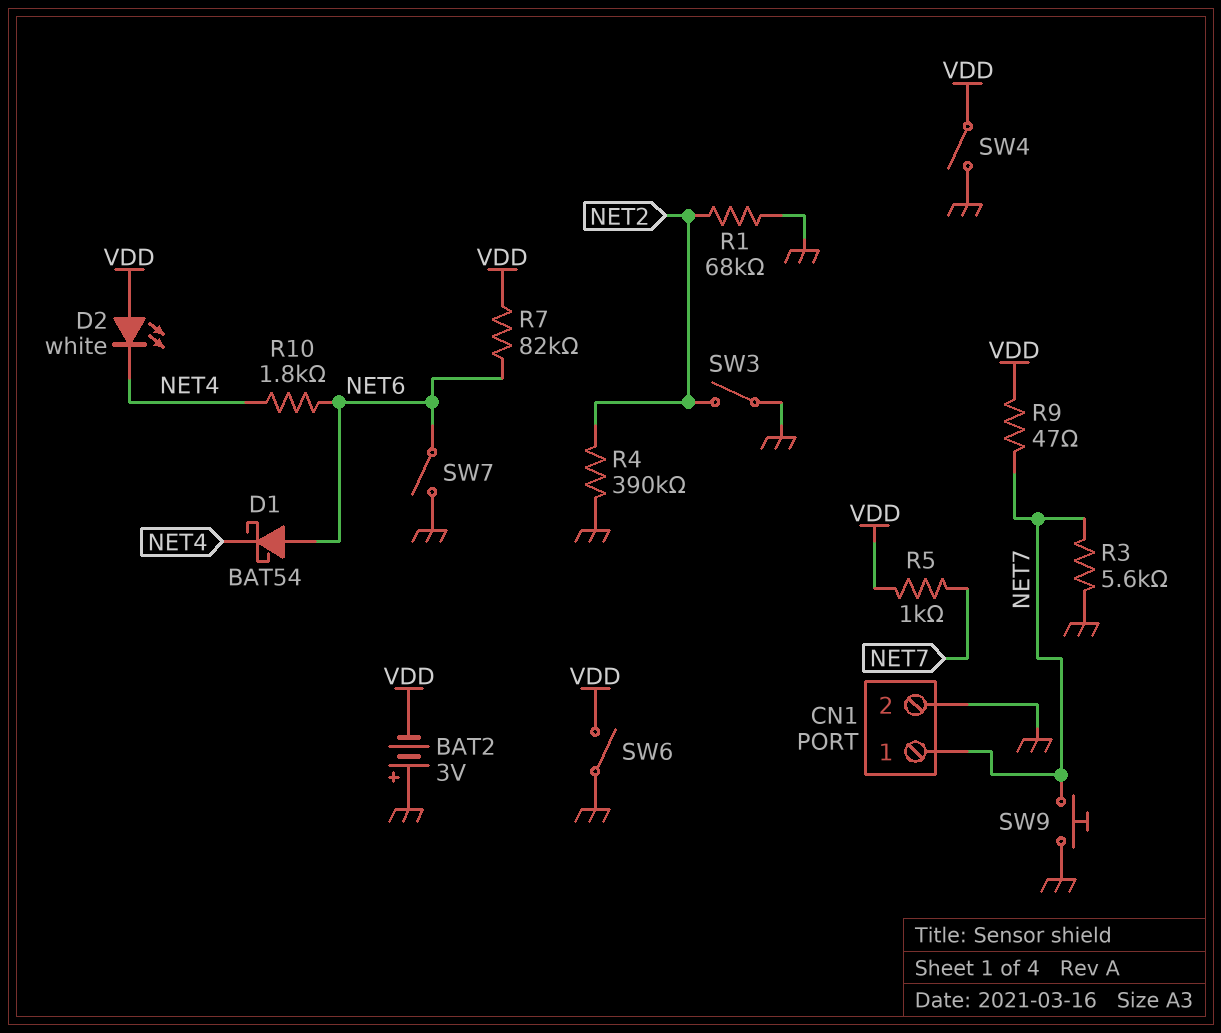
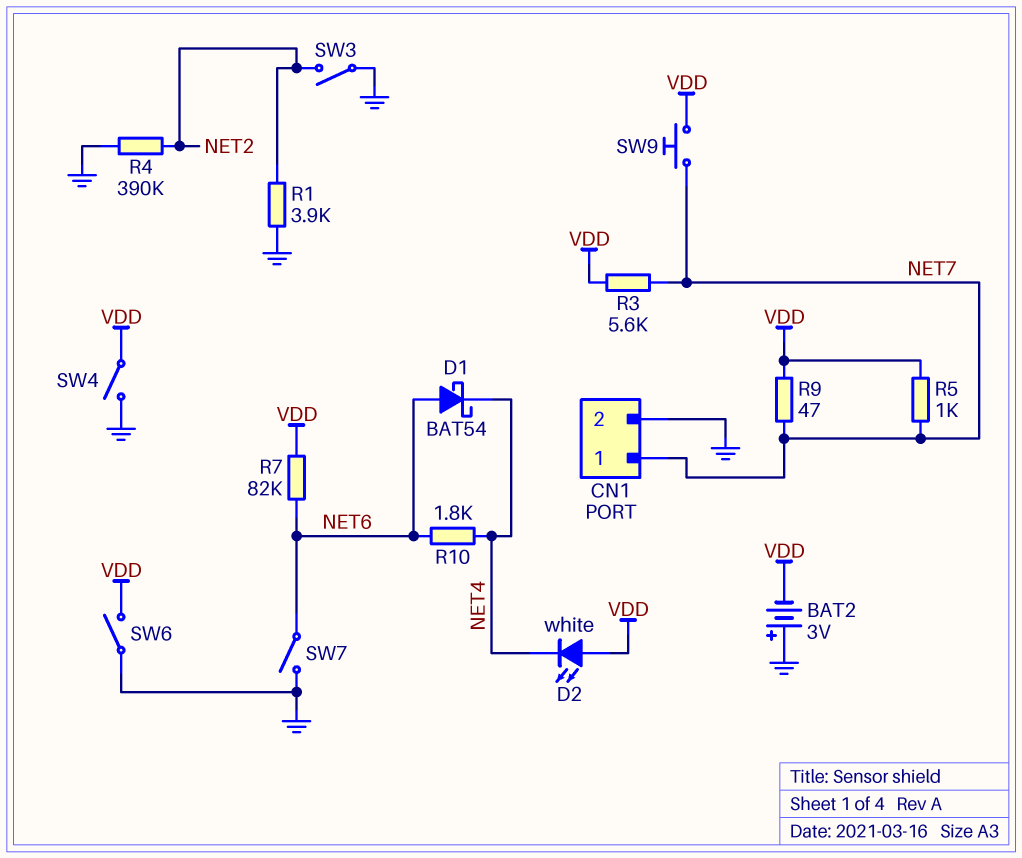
R1: 68k (GND, NET2) -> 3.9k (GND, NET2)
R3: 5.6k (GND, NET7) -> 5.6k (NET7, VDD)
SW9: button (GND, NET7) -> button (NET7, VDD)

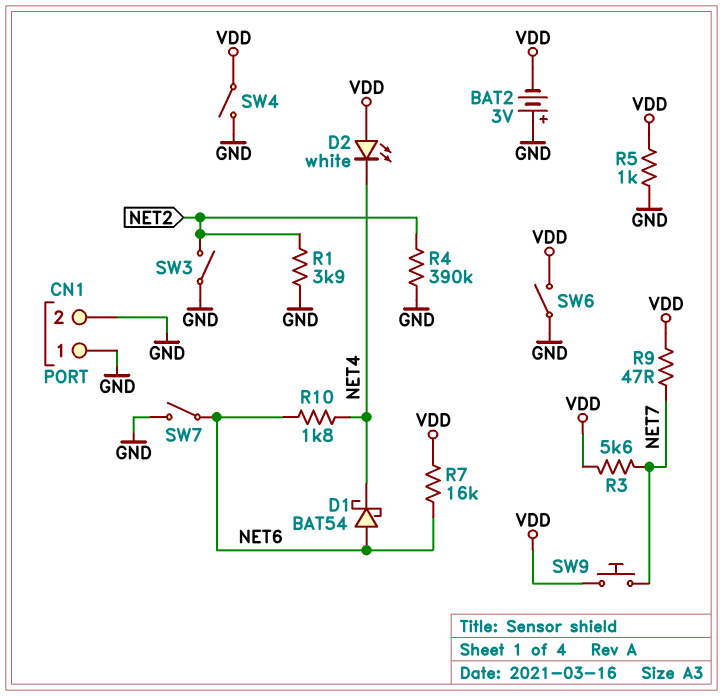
CN1 pin 1: NET7 -> GND
R5: 1k (NET7, VDD) -> 1k (GND, VDD)
R7: 82k (NET6, VDD) -> 16k (NET6, VDD)

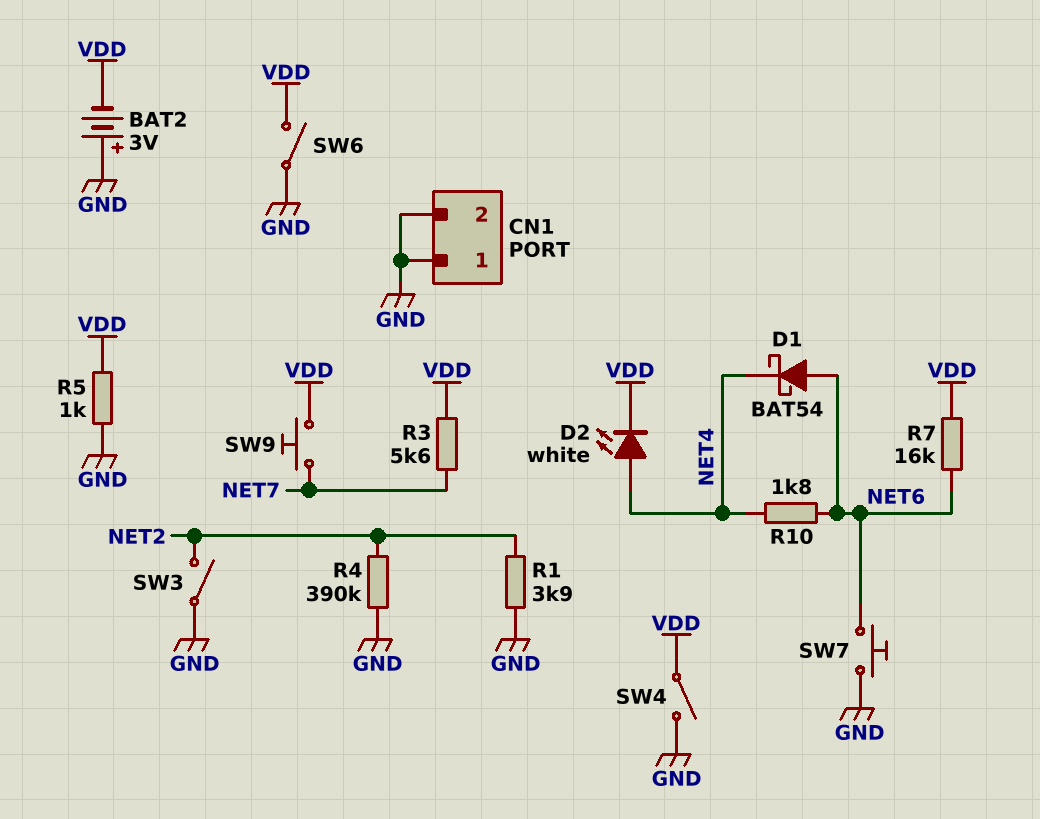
D2: LED white (A VDD, K NET4) -> LED white (A NET4, K VDD)
R9: 47 (NET7, VDD) -> none
SW7: switch (GND, NET6) -> button (GND, NET6)

